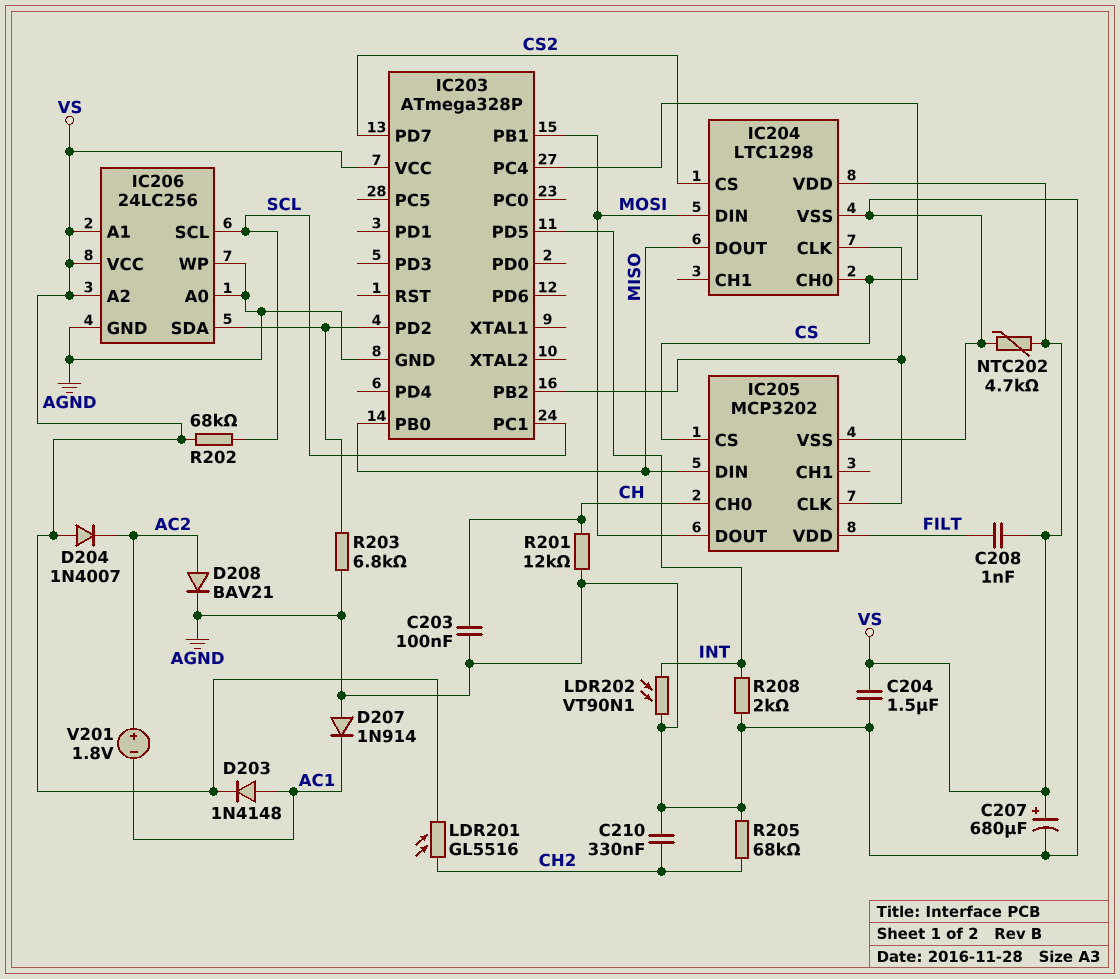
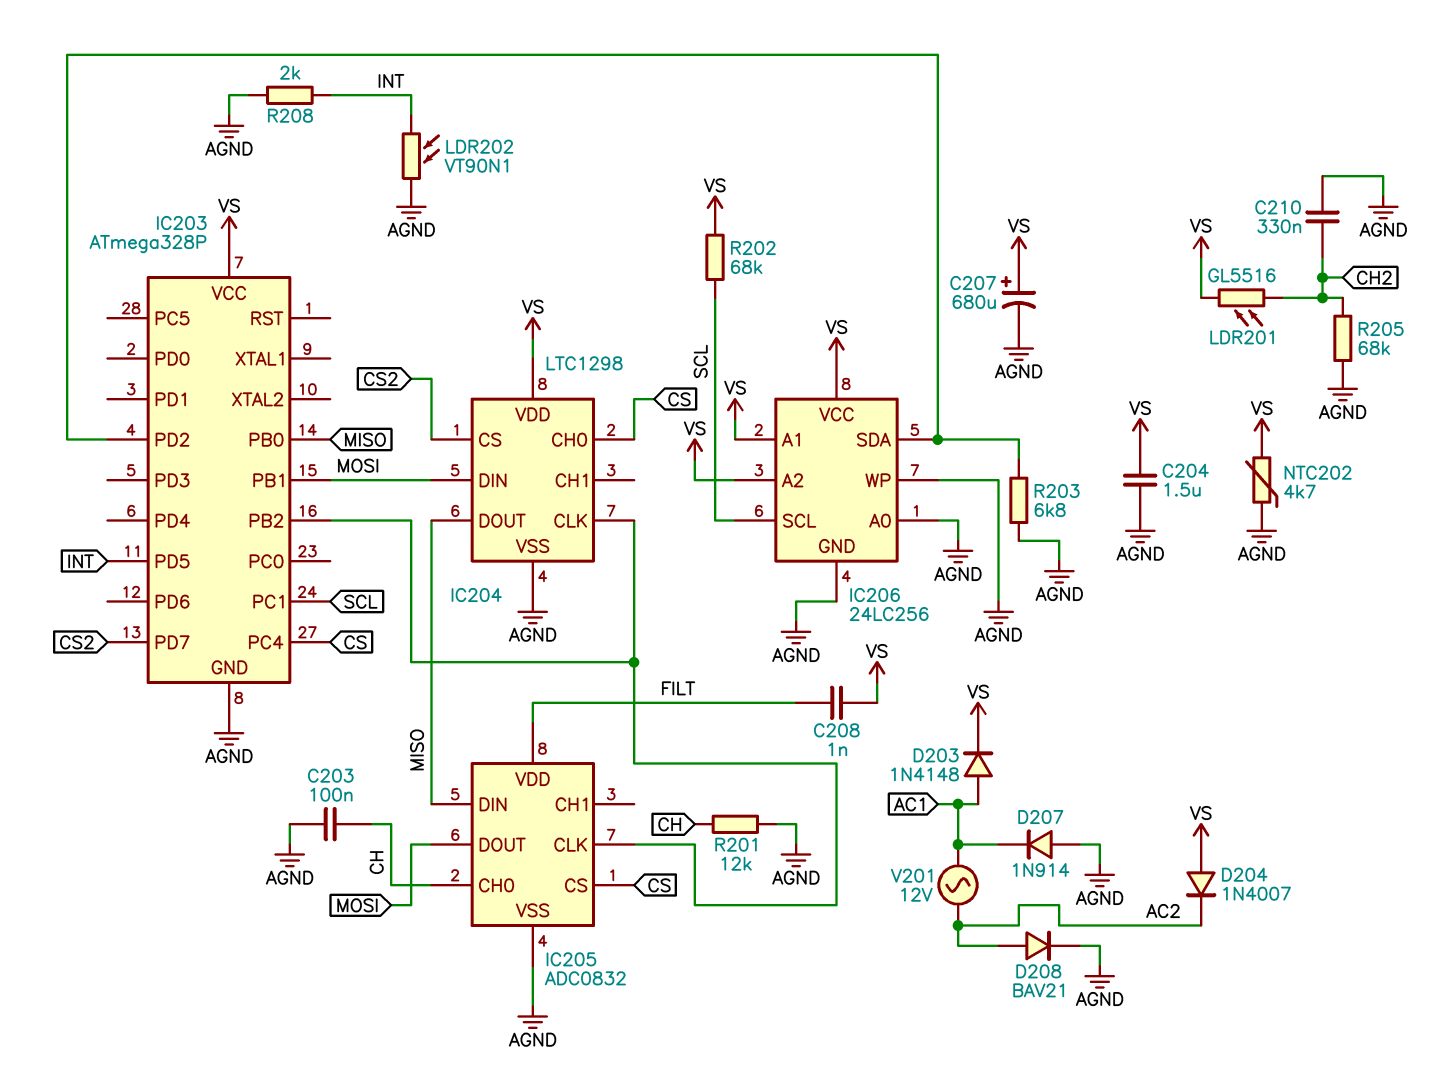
IC205: MCP3202 -> ADC0832
V201: 1.8V (plus AC2, minus AC1) -> AC 12V (AC1, AC2)

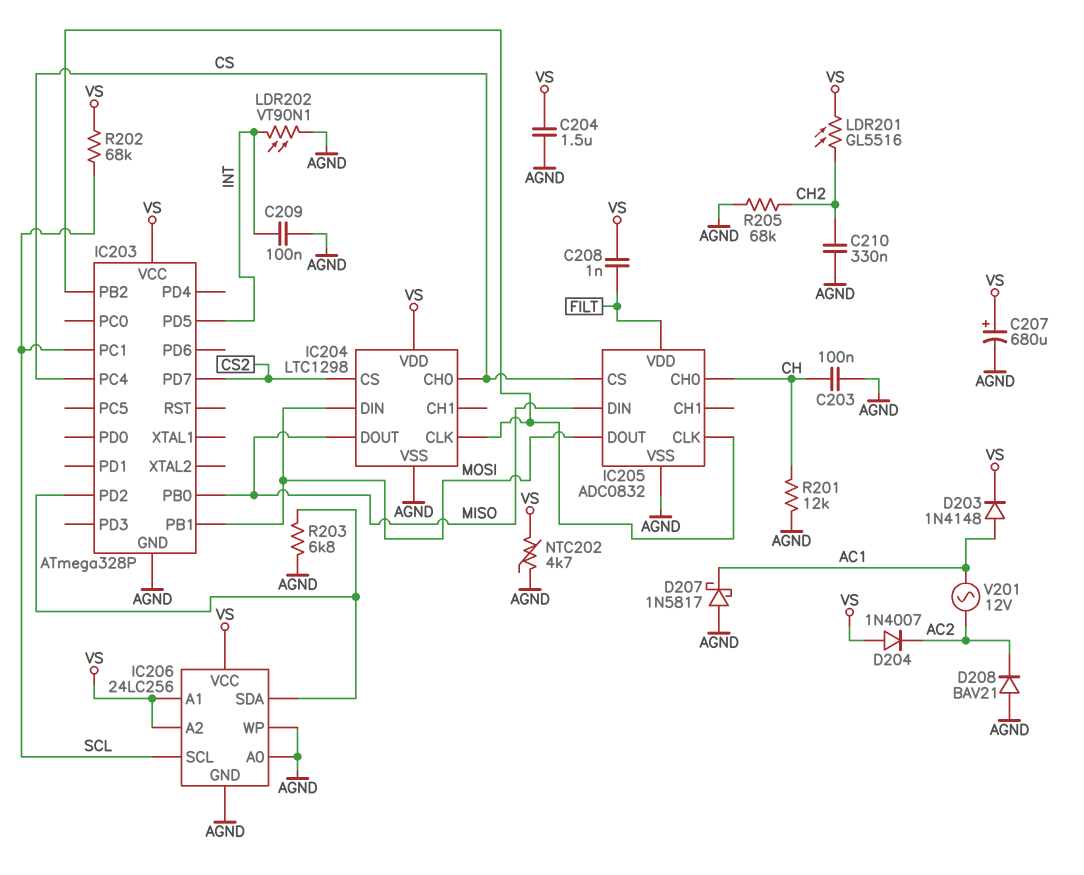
C209: none -> 100nF (AGND, INT)
D207: diode 1N914 (A AGND, K AC1) -> schottky 1N5817 (A AGND, K AC1)
D208: diode BAV21 (A AC2, K AGND) -> diode BAV21 (A AGND, K AC2)
R208: 2k (AGND, INT) -> none

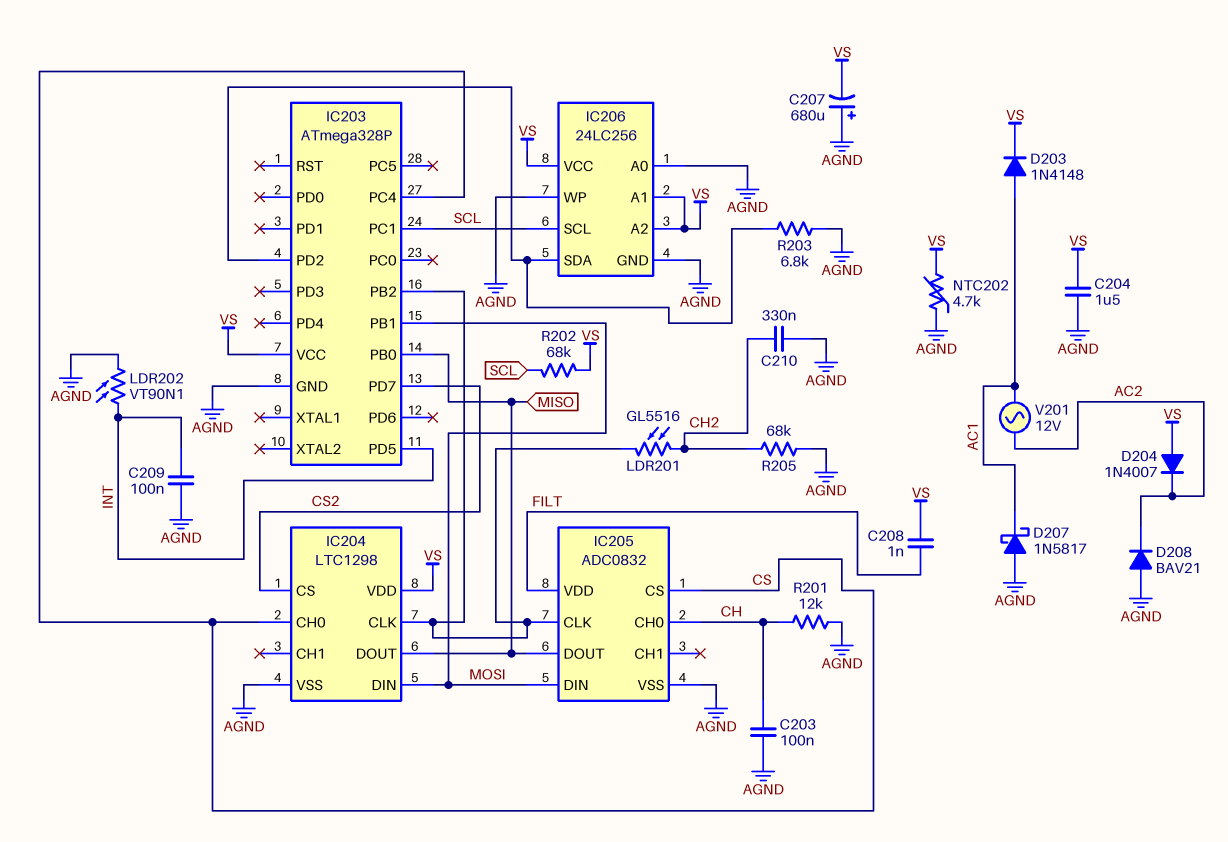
C207: 680uF (plus VS, minus AGND) -> 680uF (plus AGND, minus VS)
IC205 pin DIN: MISO -> MOSI
IC205 pin DOUT: MOSI -> MISO
LDR201: GL5516 (CH2, VS) -> GL5516 (CH2, IC203/PB2)

